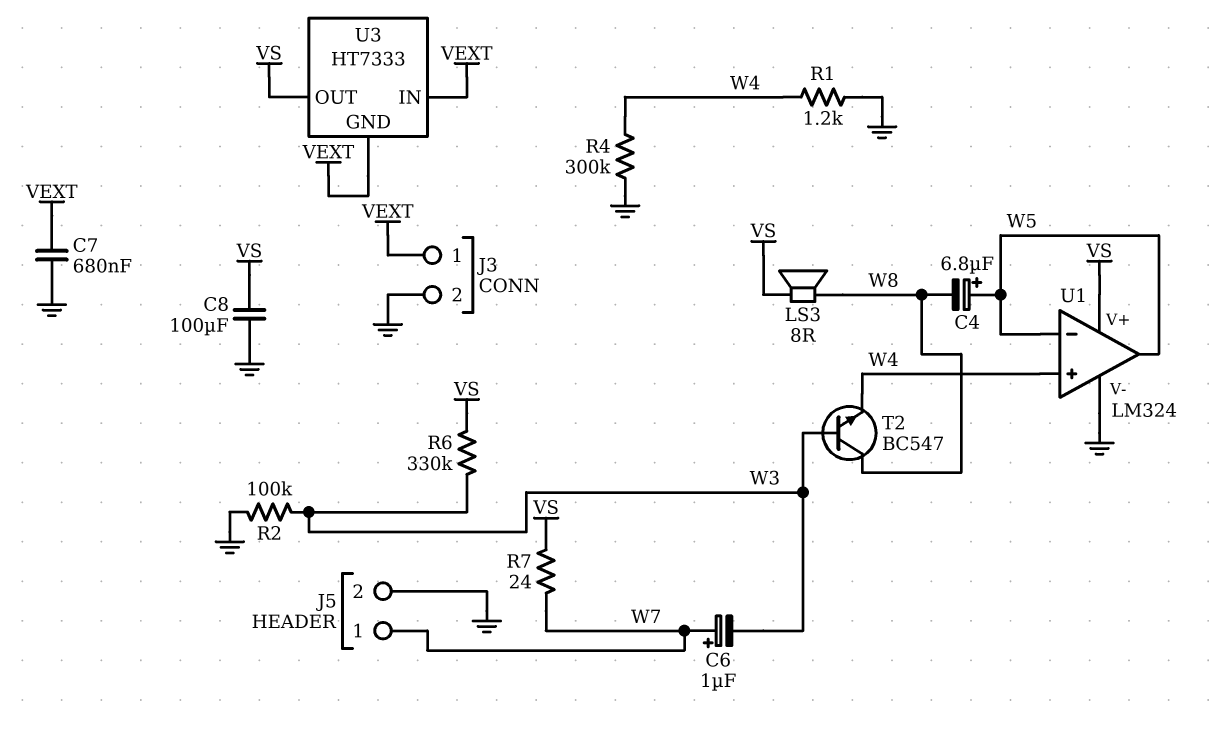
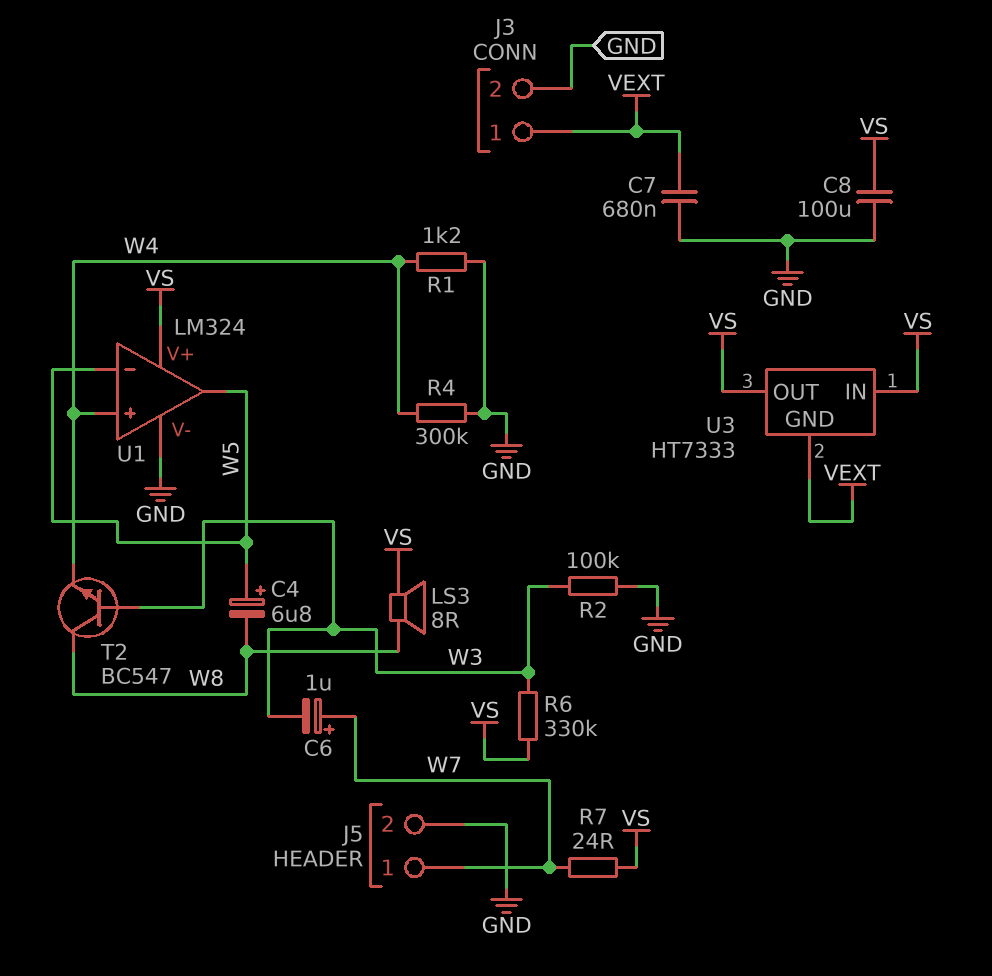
U3 pin IN: VEXT -> VS

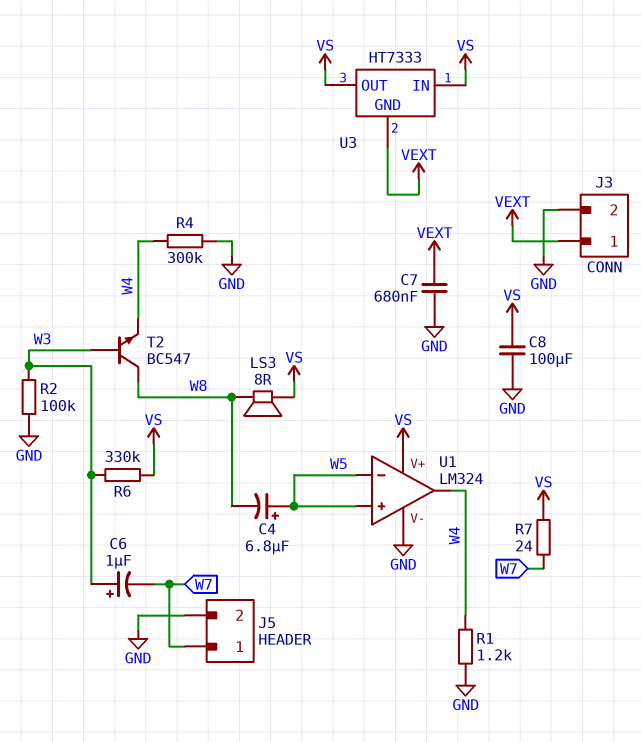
C6: 1uF (plus W7, minus W3) -> 1uF (plus W3, minus W7)
U1 pin in+: W4 -> W5
U1 pin out: W5 -> W4

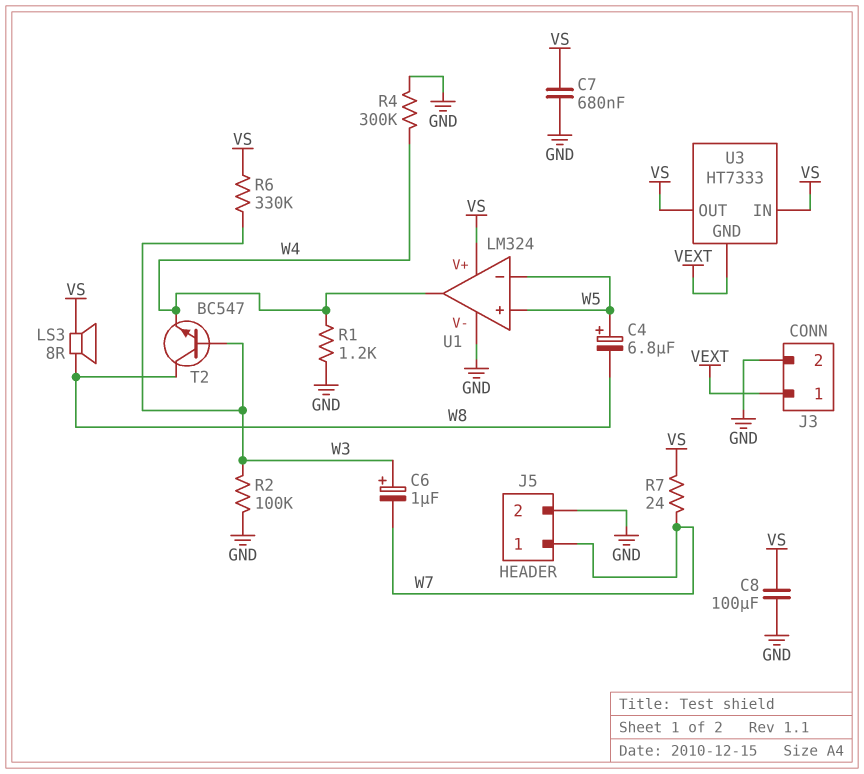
C7: 680nF (GND, VEXT) -> 680nF (GND, VS)

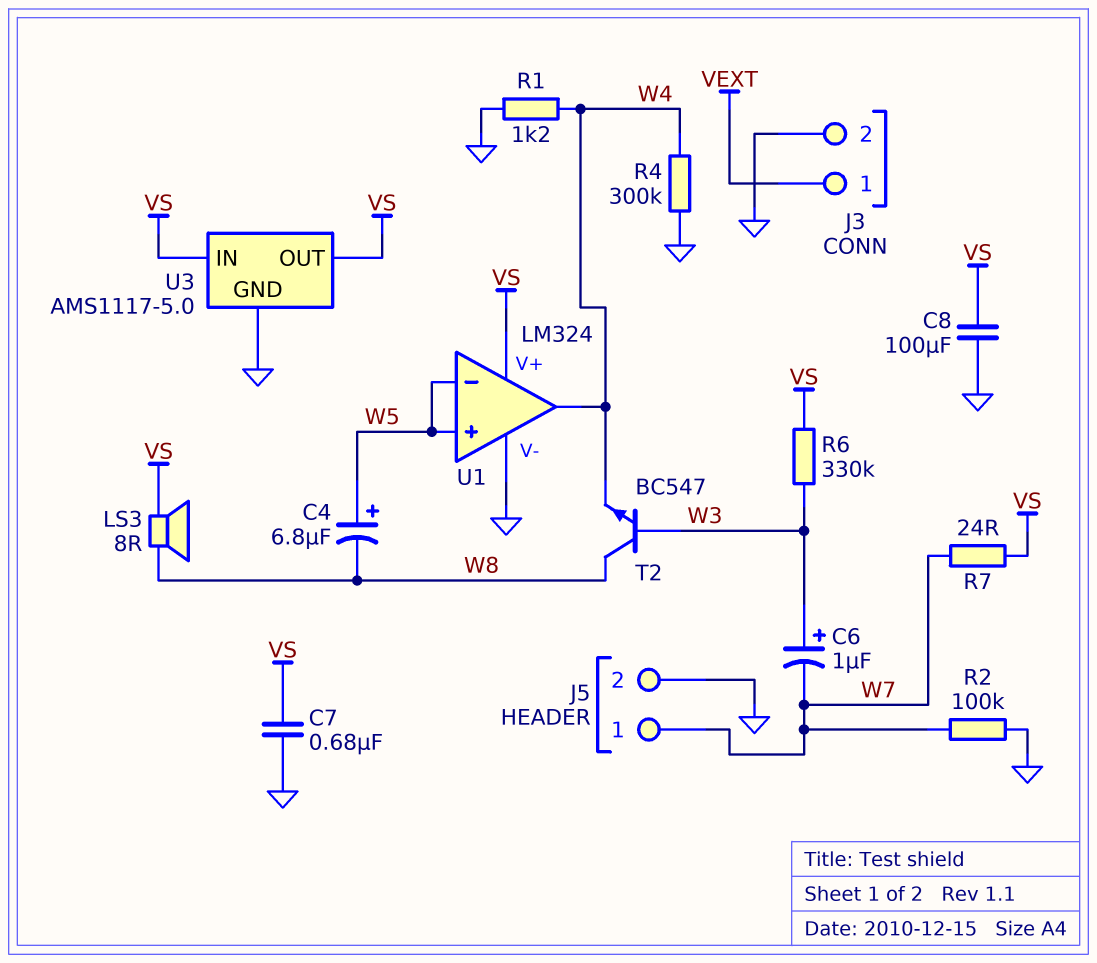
R2: 100k (GND, W3) -> 100k (GND, W7)
U3: HT7333 -> AMS1117-5.0
U3 pin GND: VEXT -> GND

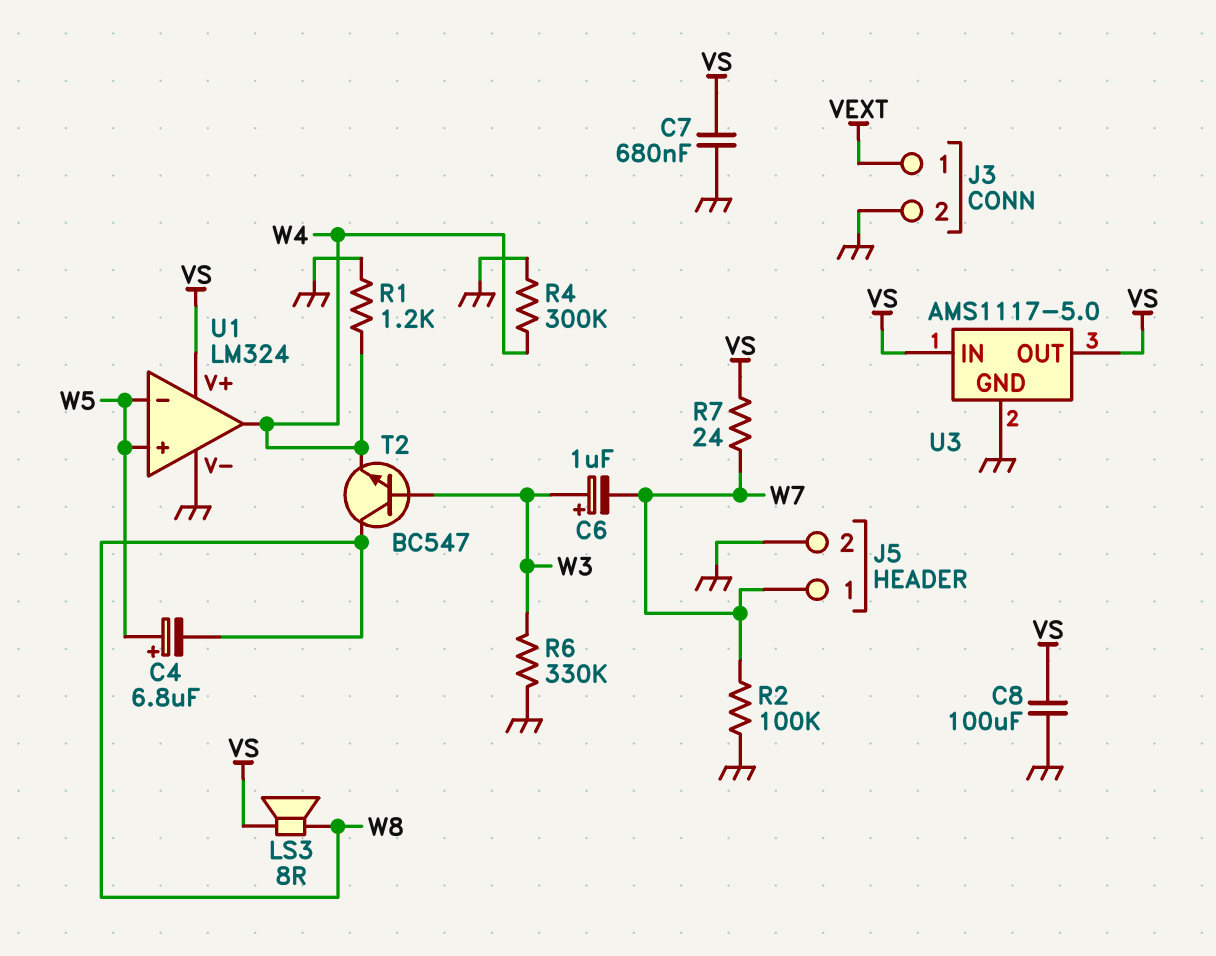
R6: 330k (VS, W3) -> 330k (GND, W3)

